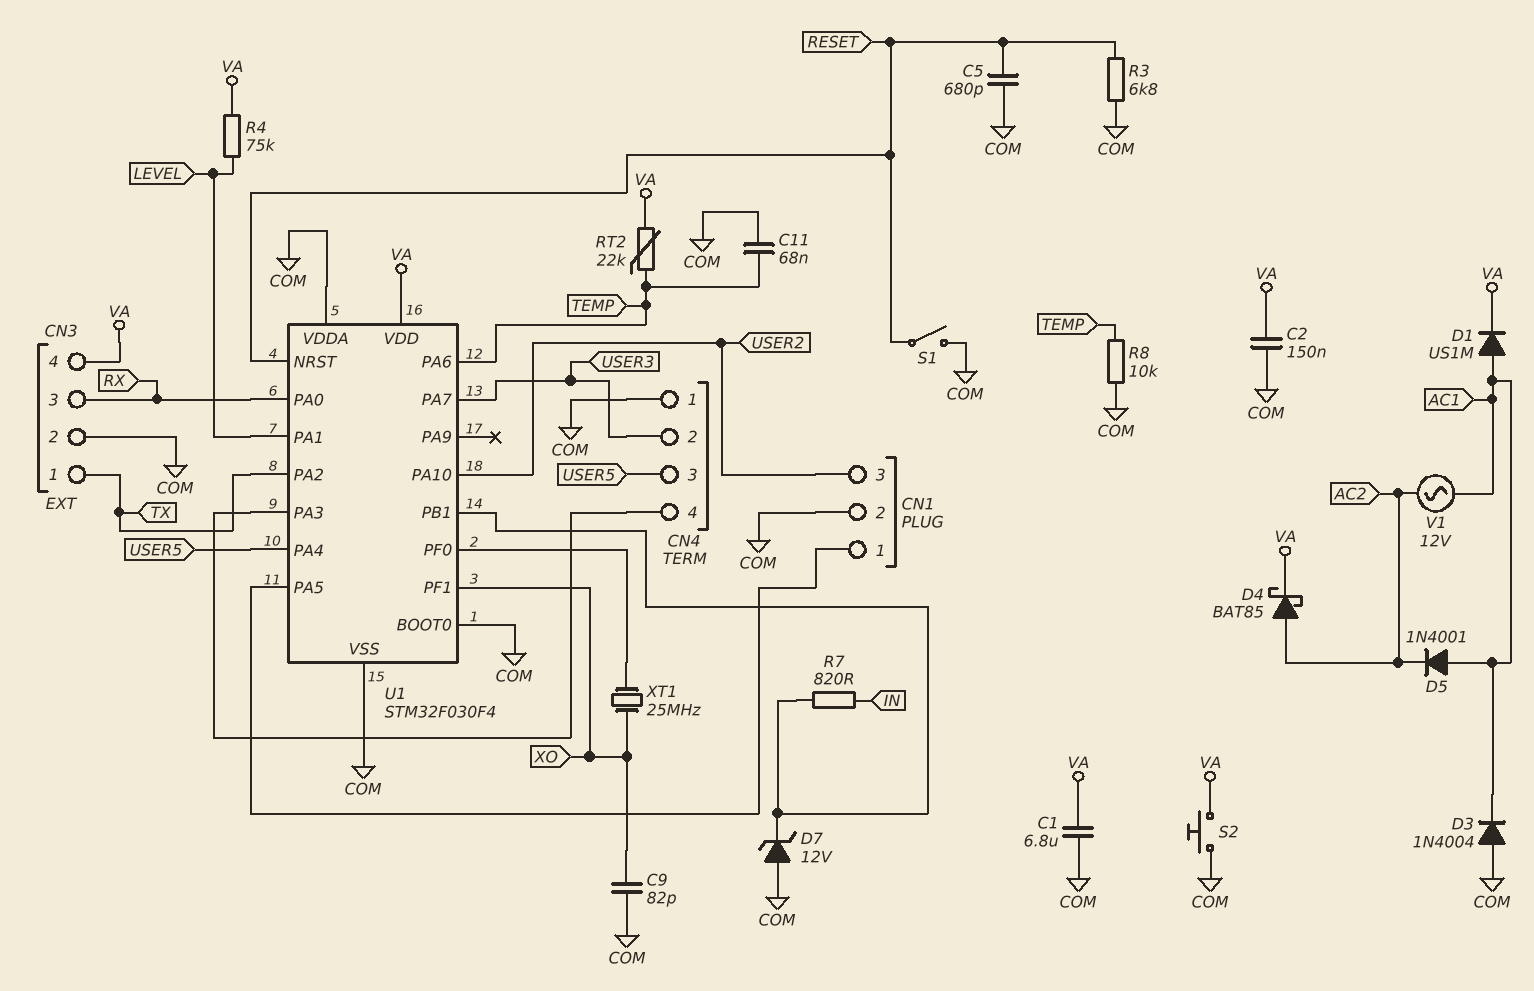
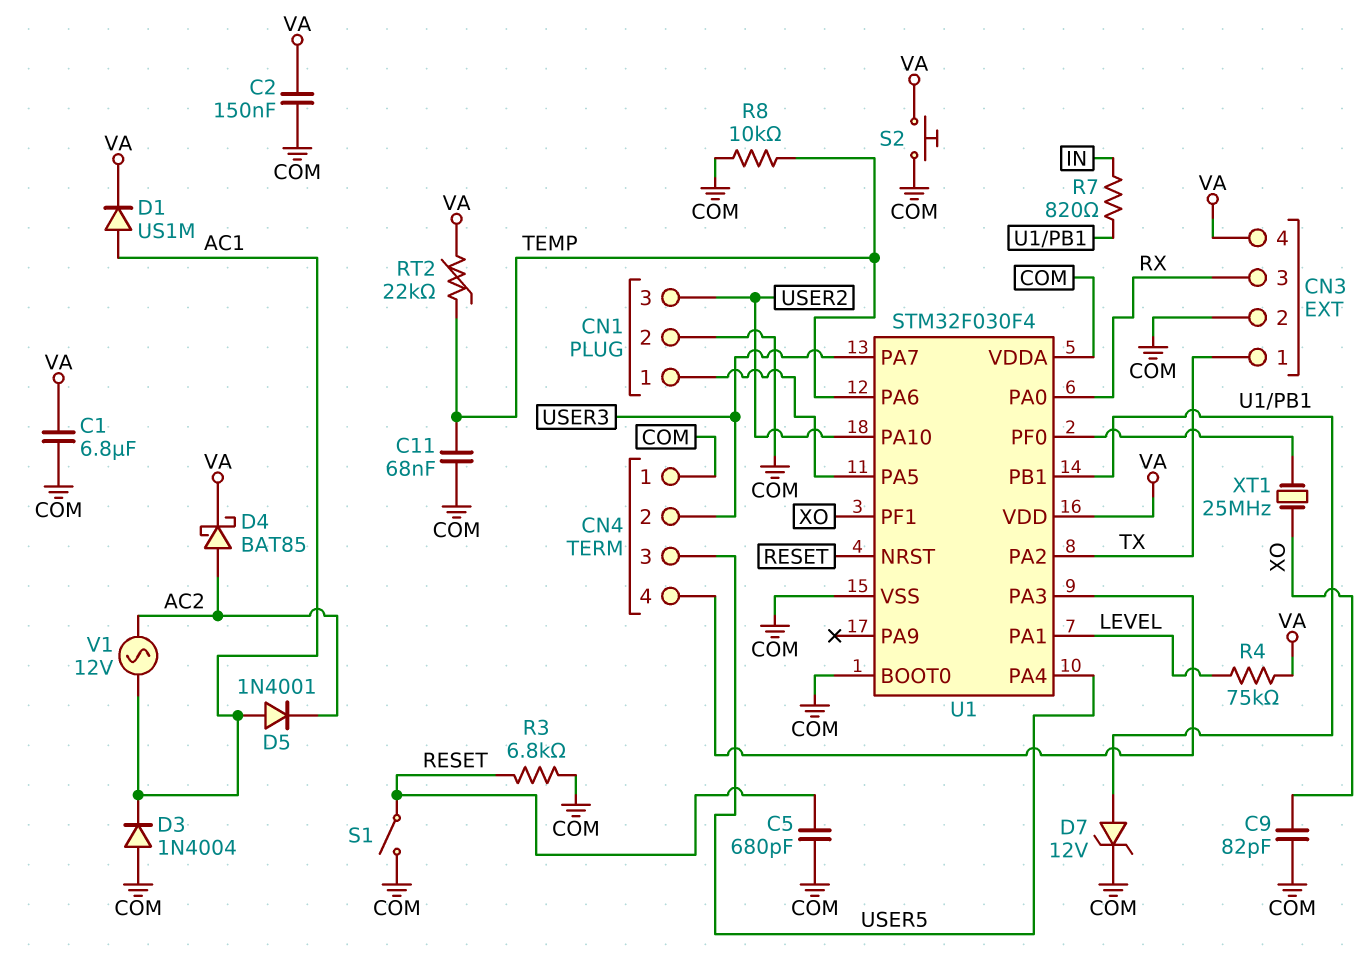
D7: zener 12V (A COM, K U1/PB1) -> zener 12V (A U1/PB1, K COM)

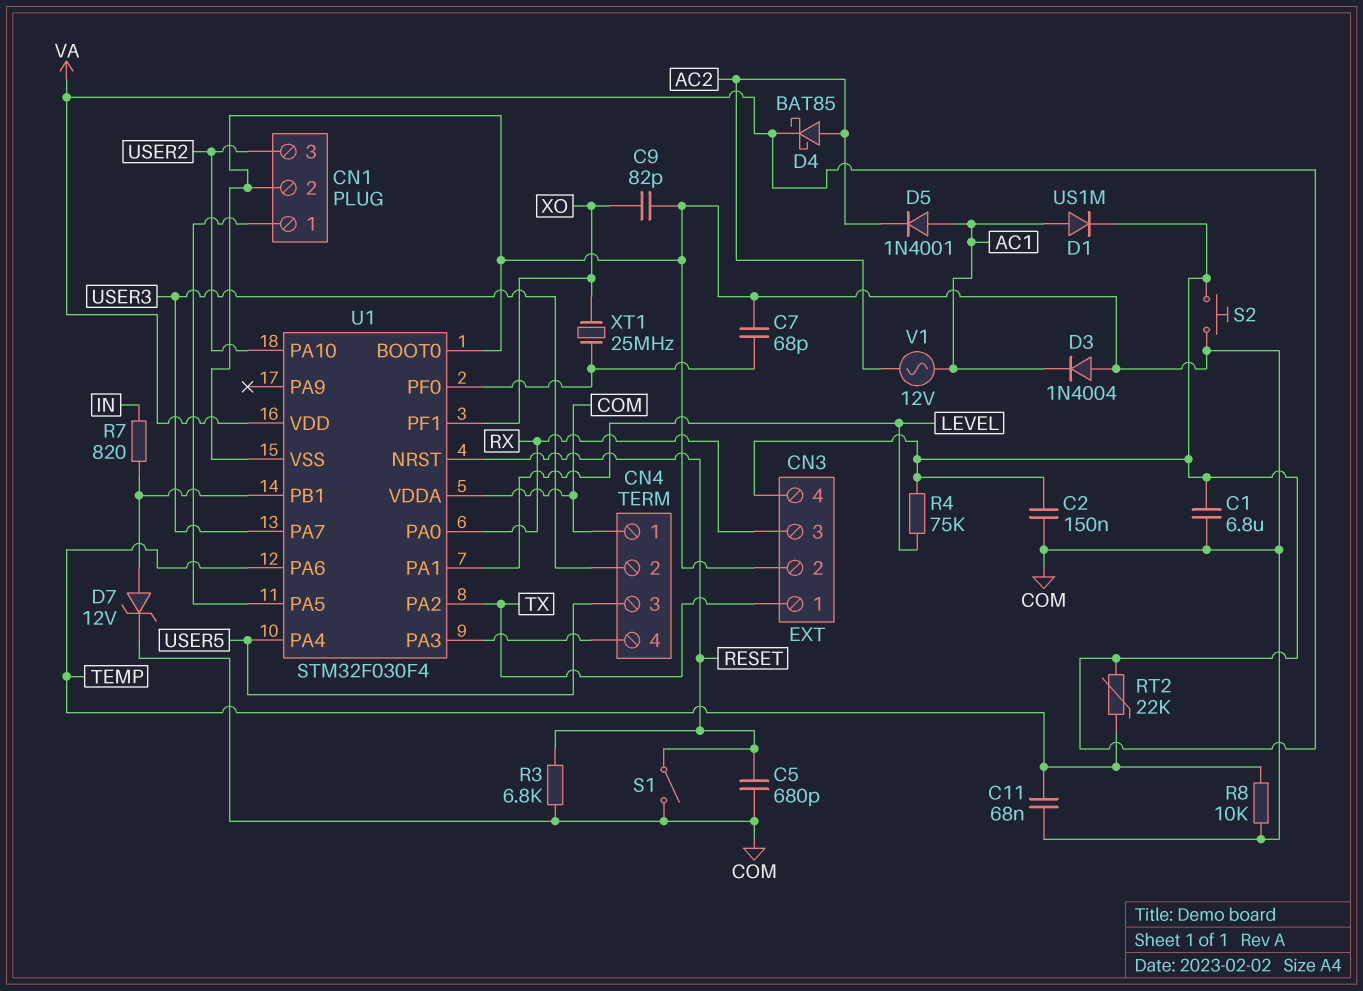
C7: none -> 68pF (COM, U1/PF0)

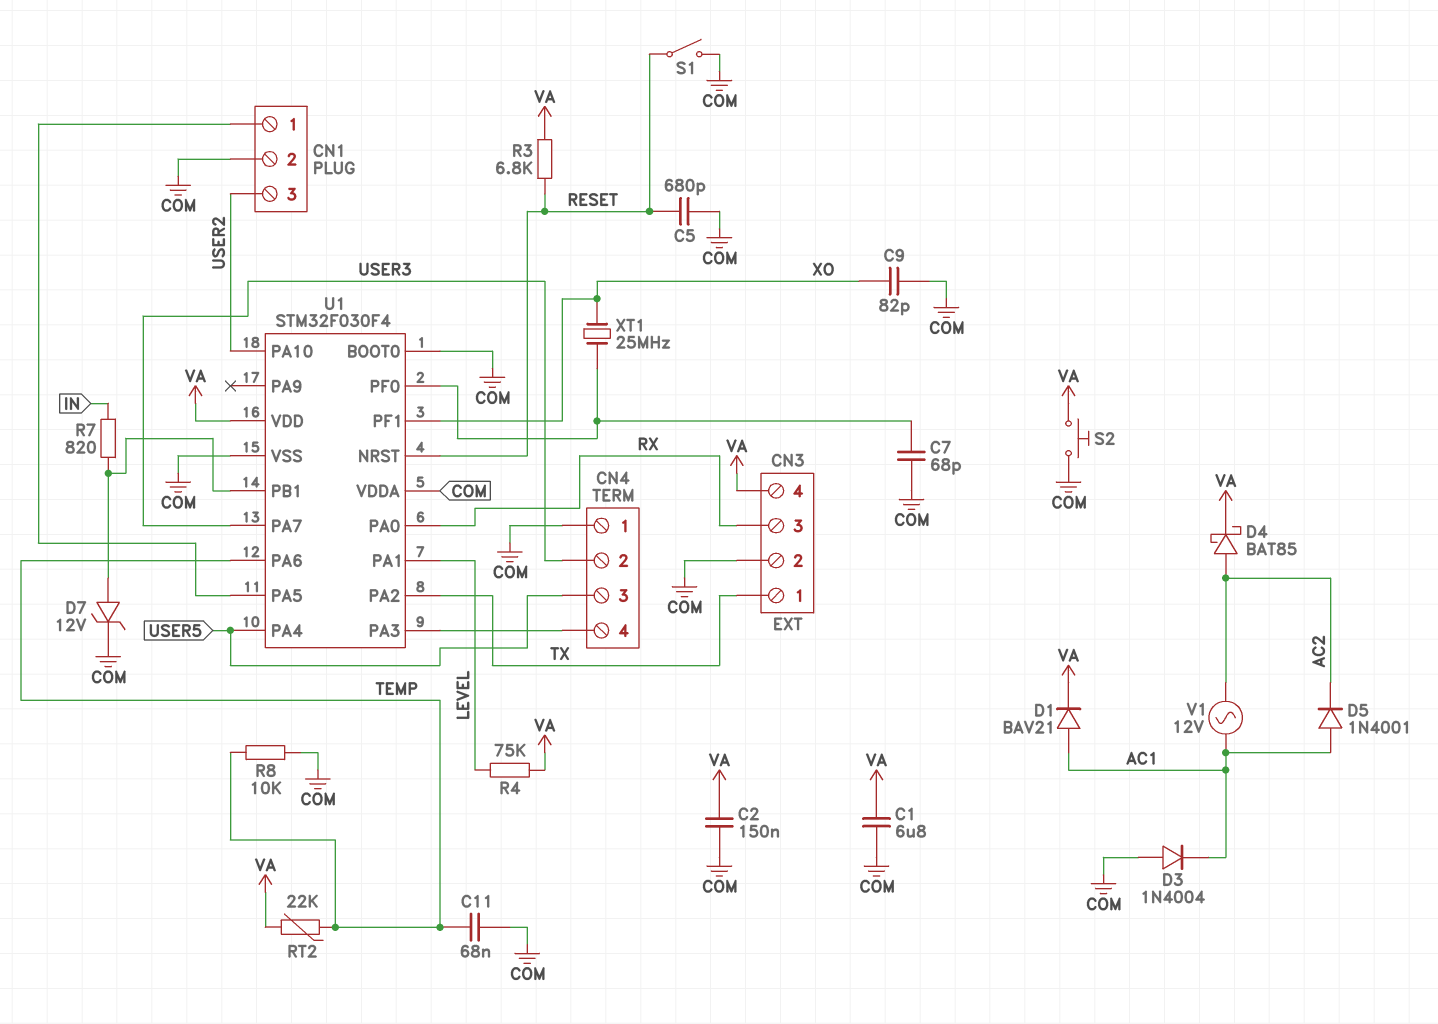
D1: diode US1M (A AC1, K VA) -> diode BAV21 (A AC1, K VA)
R3: 6.8k (COM, RESET) -> 6.8k (RESET, VA)

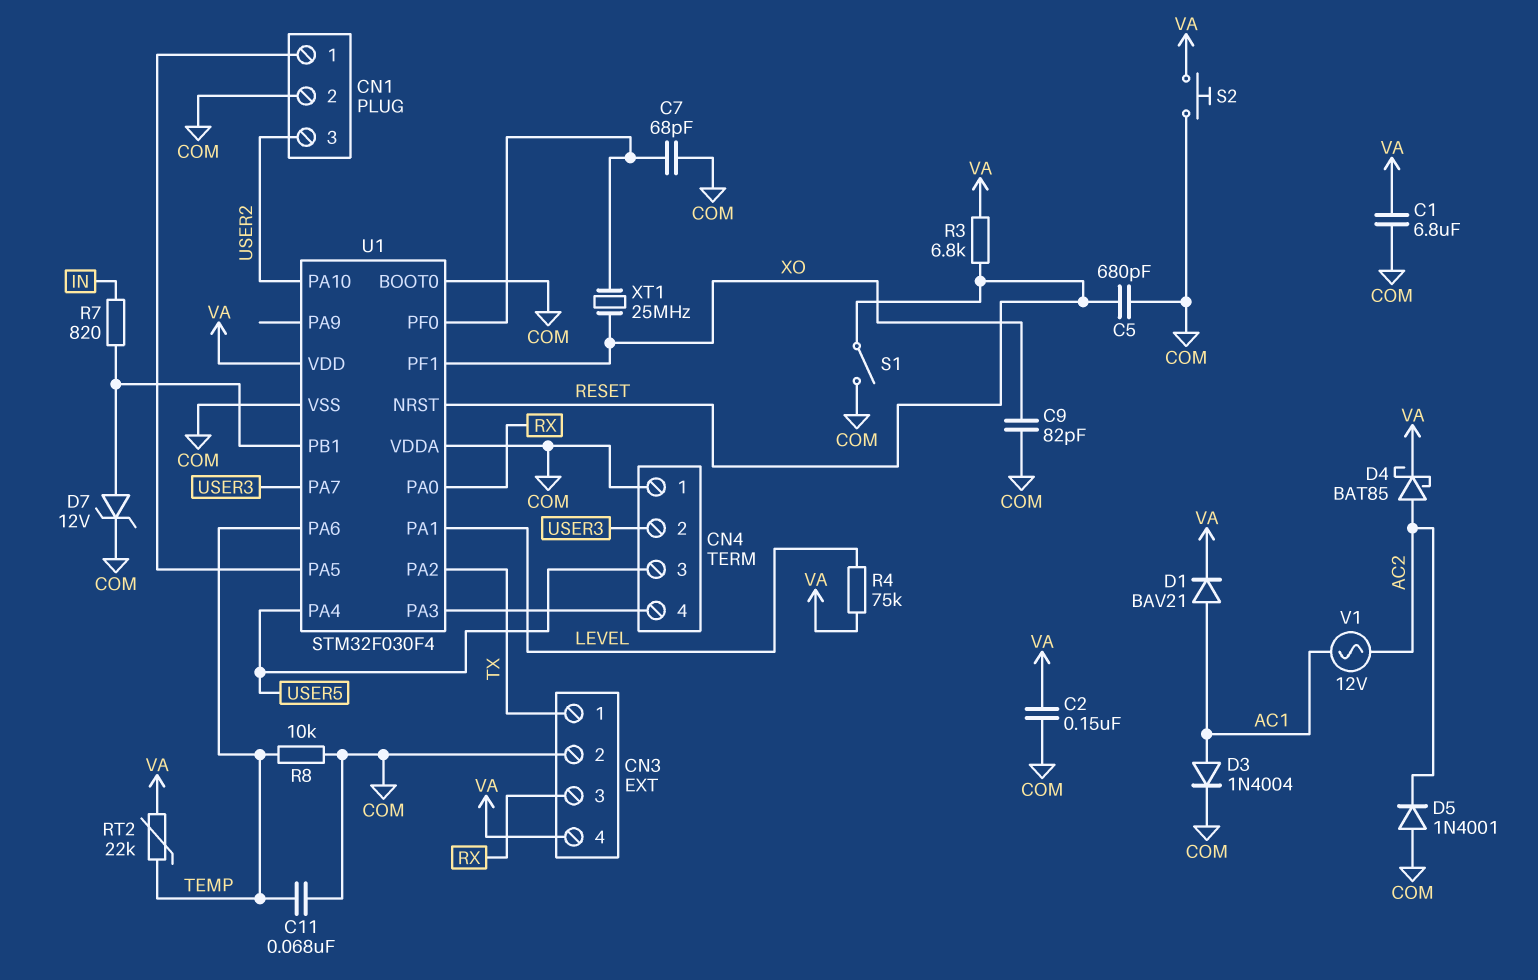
D3: diode 1N4004 (A COM, K AC1) -> diode 1N4004 (A AC1, K COM)
D5: diode 1N4001 (A AC1, K AC2) -> diode 1N4001 (A COM, K AC2)

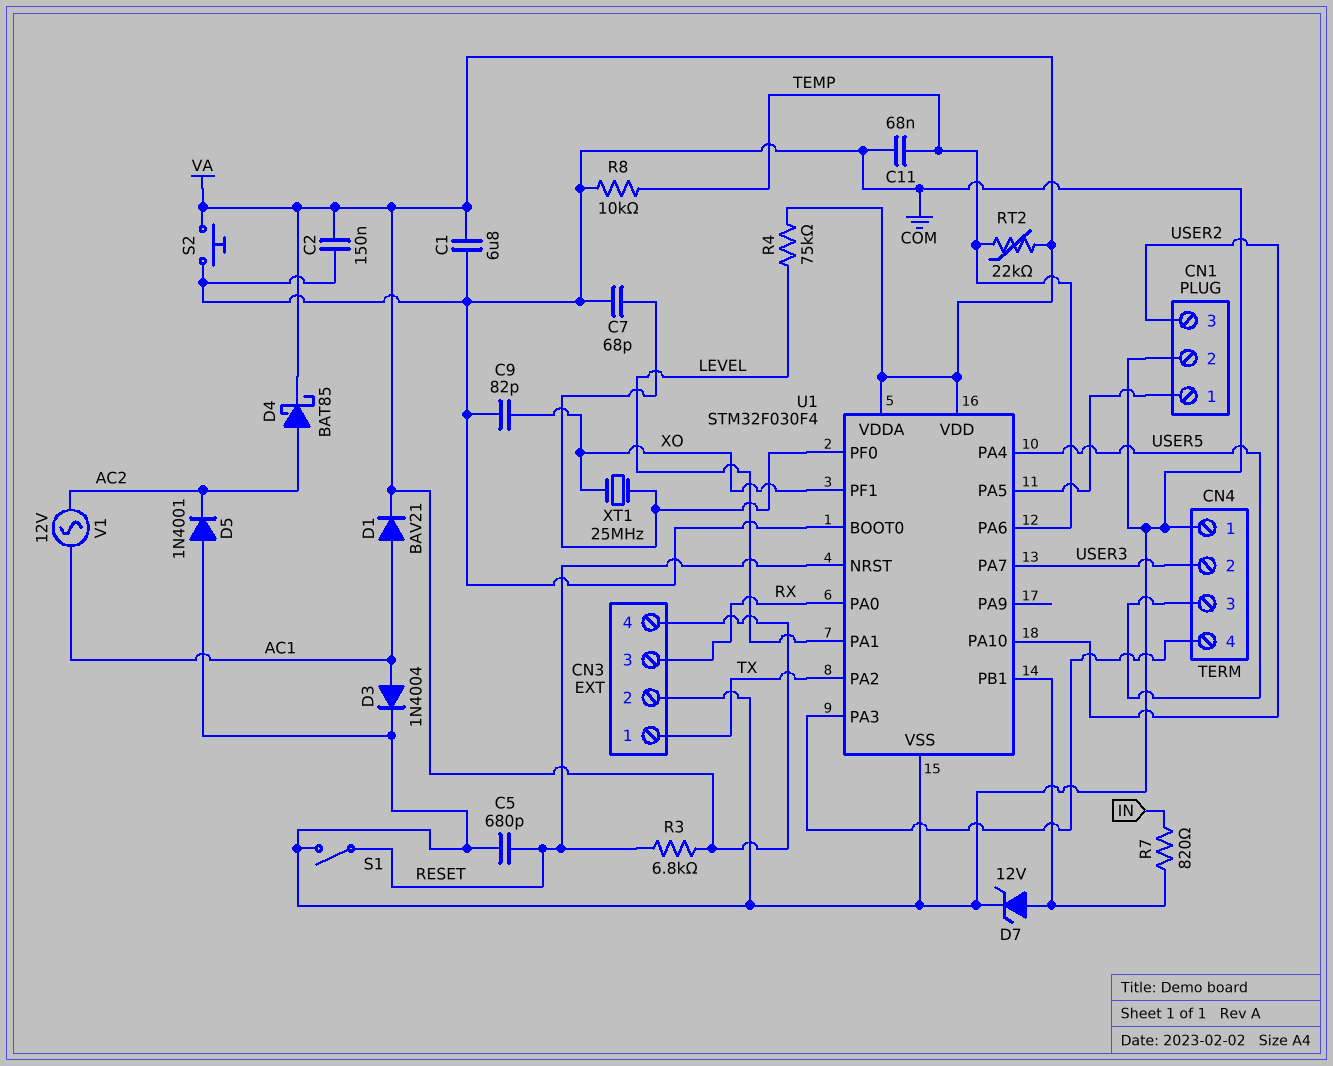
U1 pin VDDA: COM -> VA

